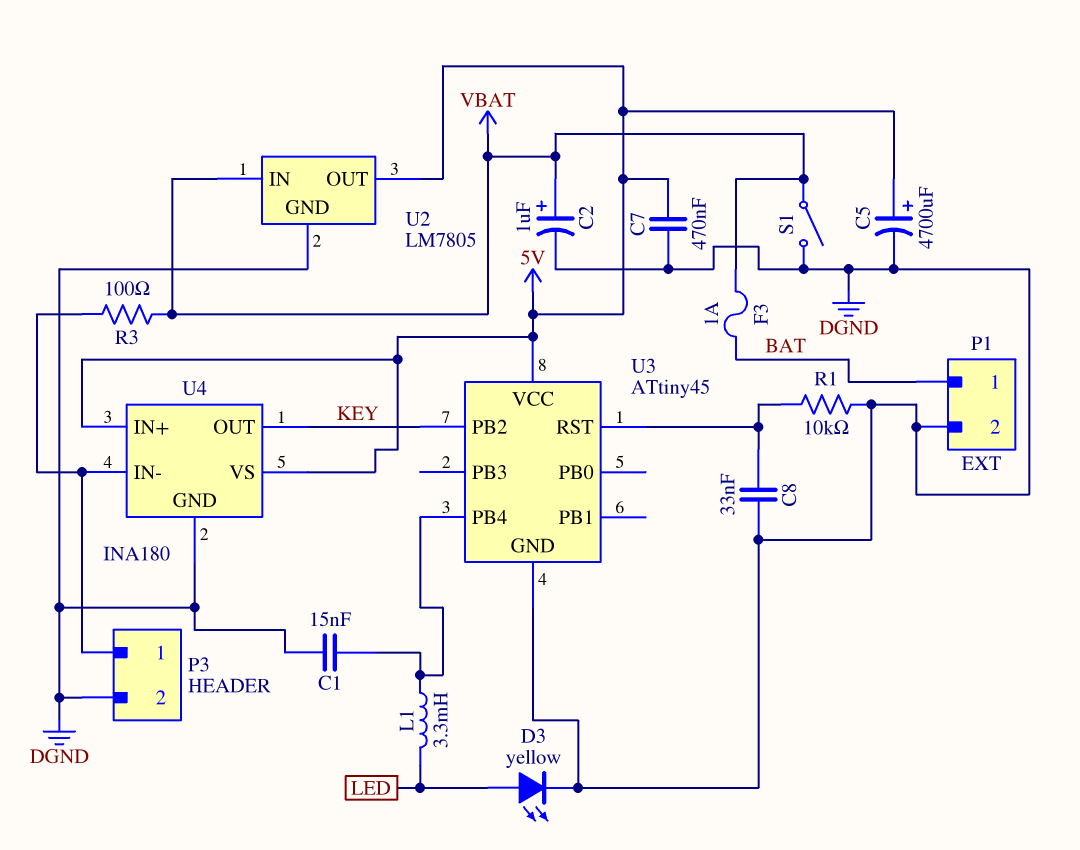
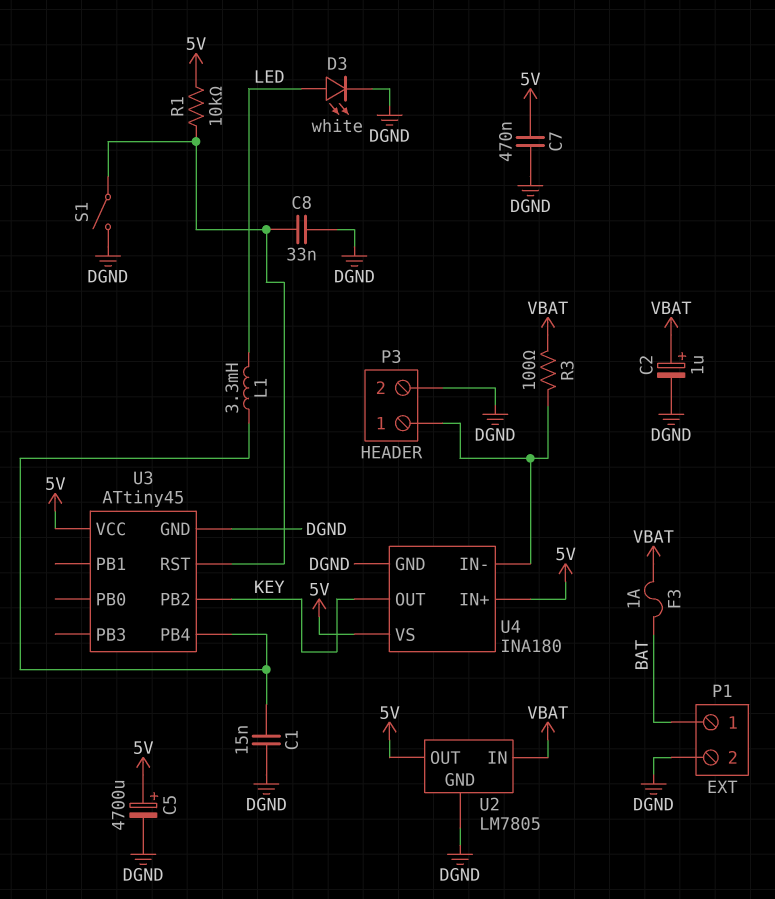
D3: LED yellow (A LED, K DGND) -> LED white (A LED, K DGND)
R1: 10k (DGND, U3/RST) -> 10k (5V, U3/RST)
S1: switch (DGND, VBAT) -> switch (DGND, U3/RST)

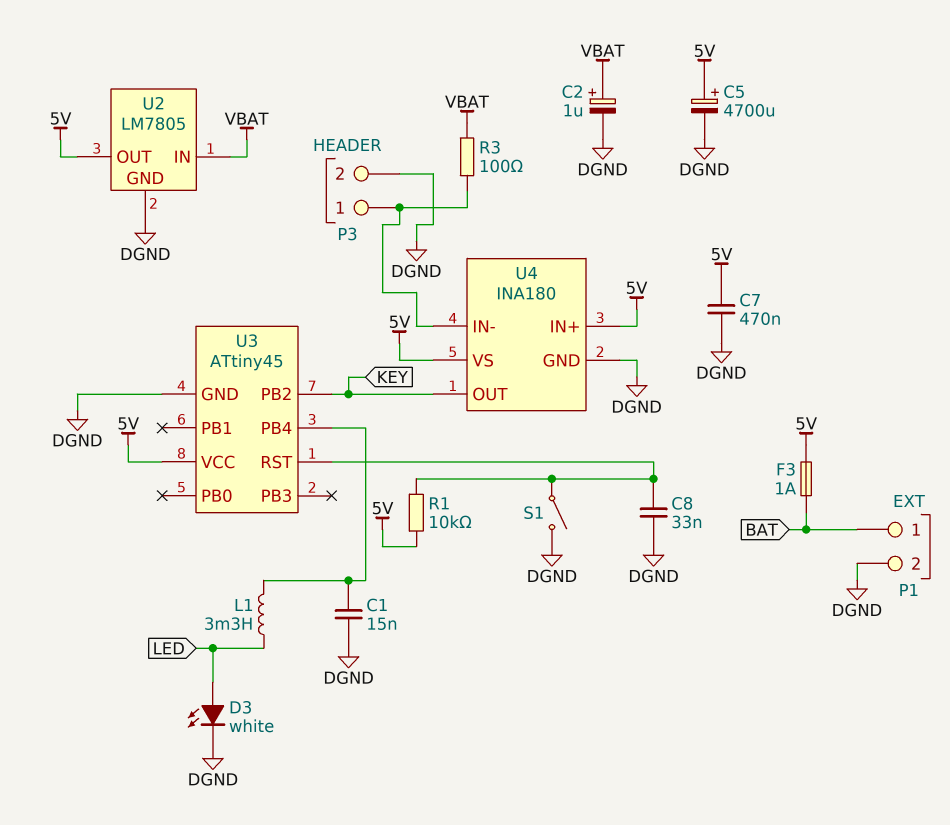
F3: 1A (BAT, VBAT) -> 1A (5V, BAT)

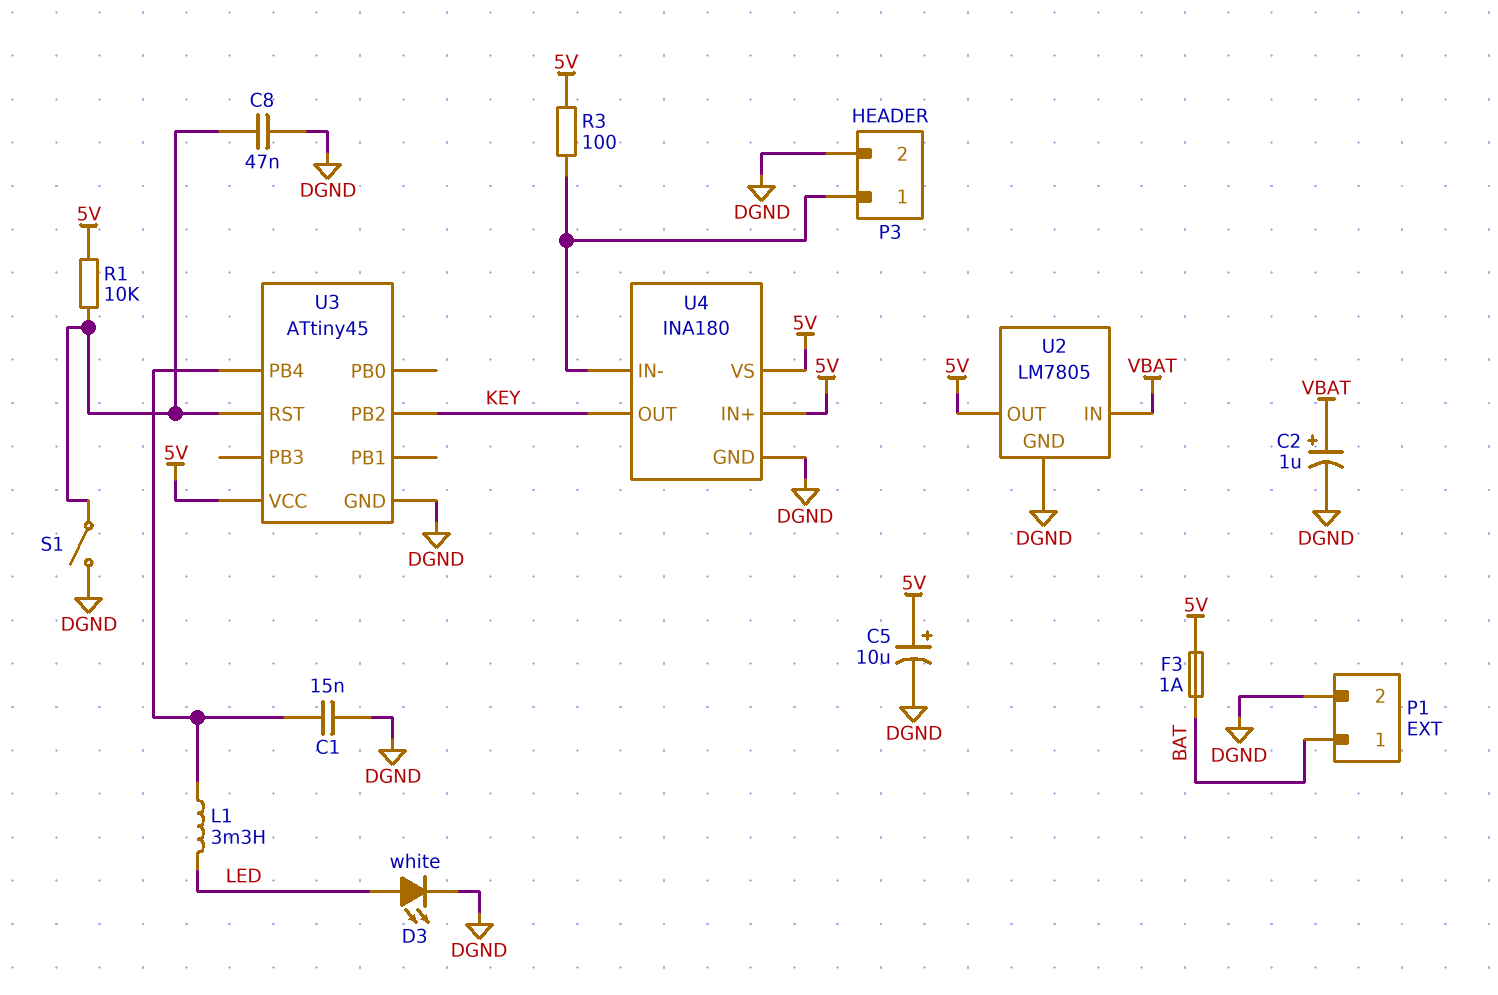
C5: 4700uF (plus 5V, minus DGND) -> 10uF (plus 5V, minus DGND)
C7: 470nF (5V, DGND) -> none
C8: 33nF (DGND, U3/RST) -> 47nF (DGND, U3/RST)
R3: 100 (P3/1, VBAT) -> 100 (5V, P3/1)

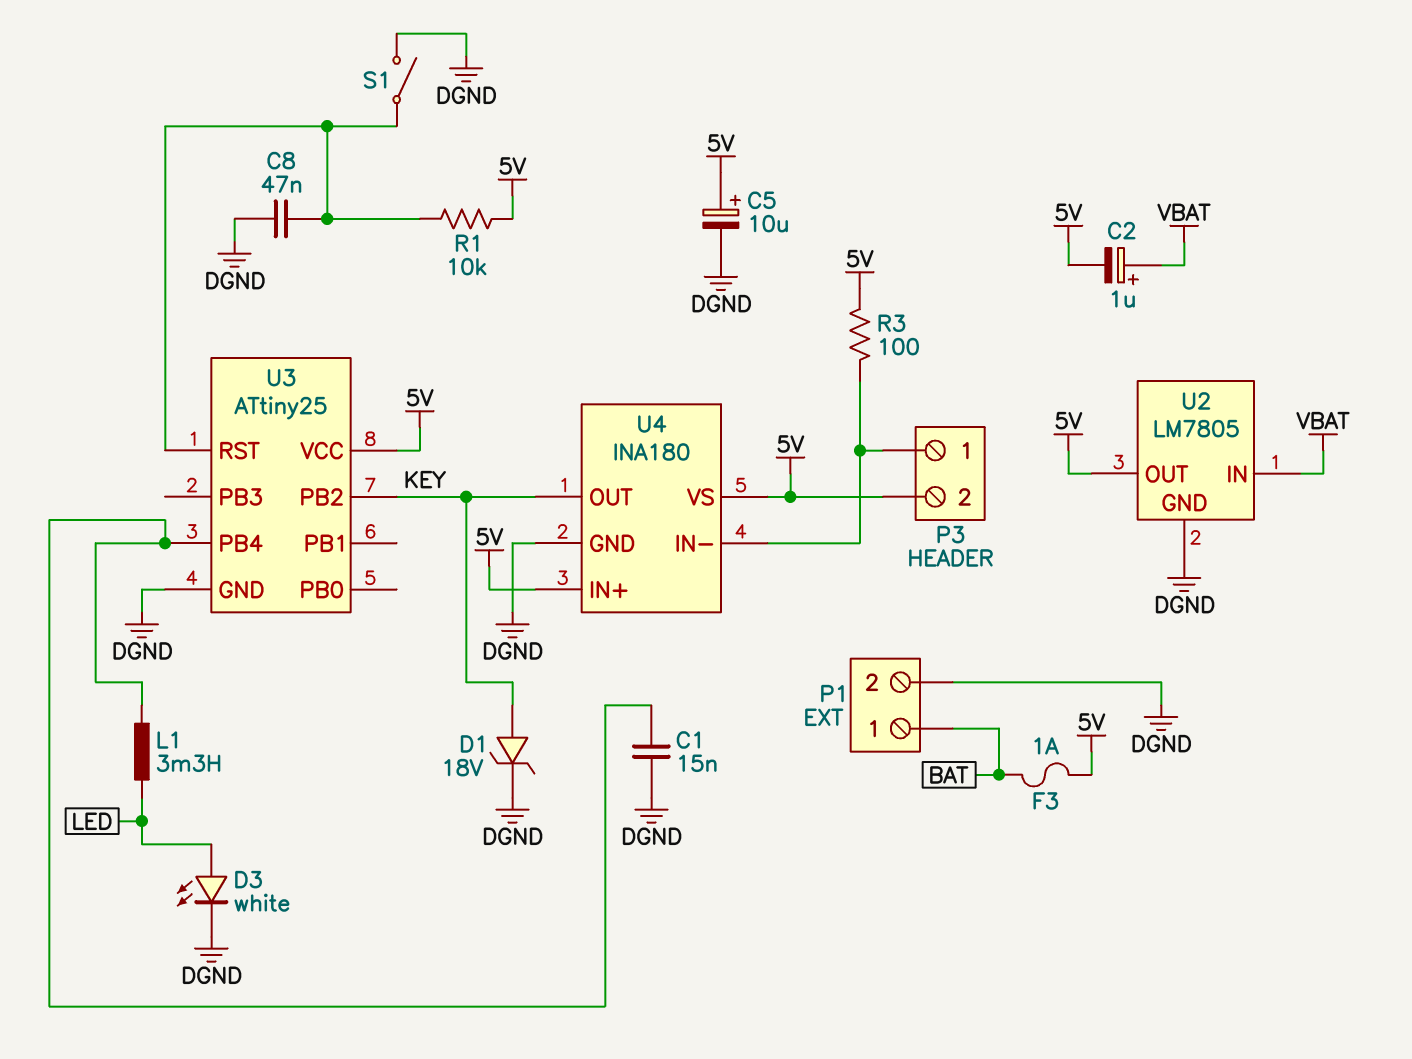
C2: 1uF (plus VBAT, minus DGND) -> 1uF (plus VBAT, minus 5V)
D1: none -> zener 18V (A KEY, K DGND)
P3 pin 2: DGND -> 5V
U3: ATtiny45 -> ATtiny25

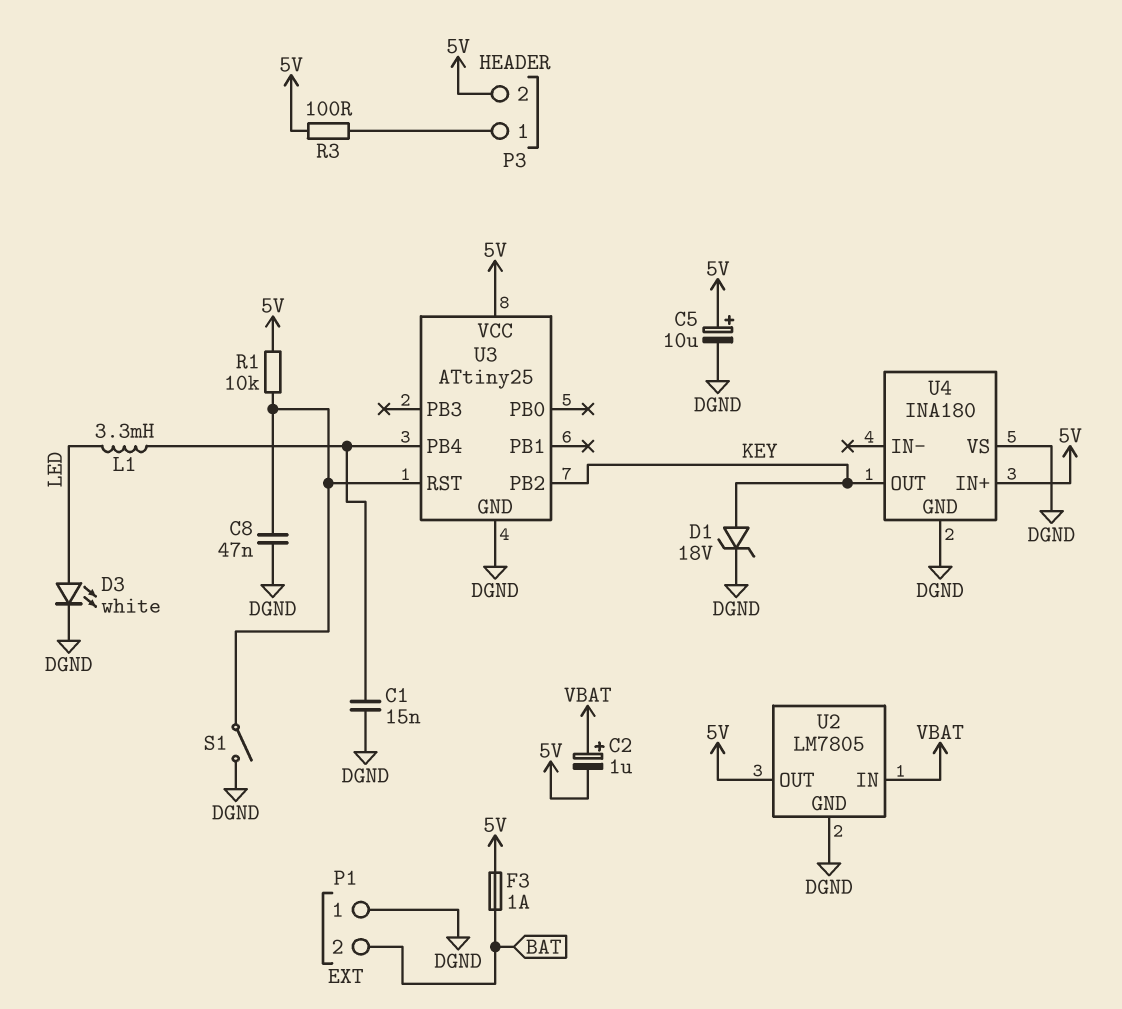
P1 pin 1: BAT -> DGND
P1 pin 2: DGND -> BAT
U4 pin IN-: P3/1 -> none
U4 pin VS: 5V -> DGND

